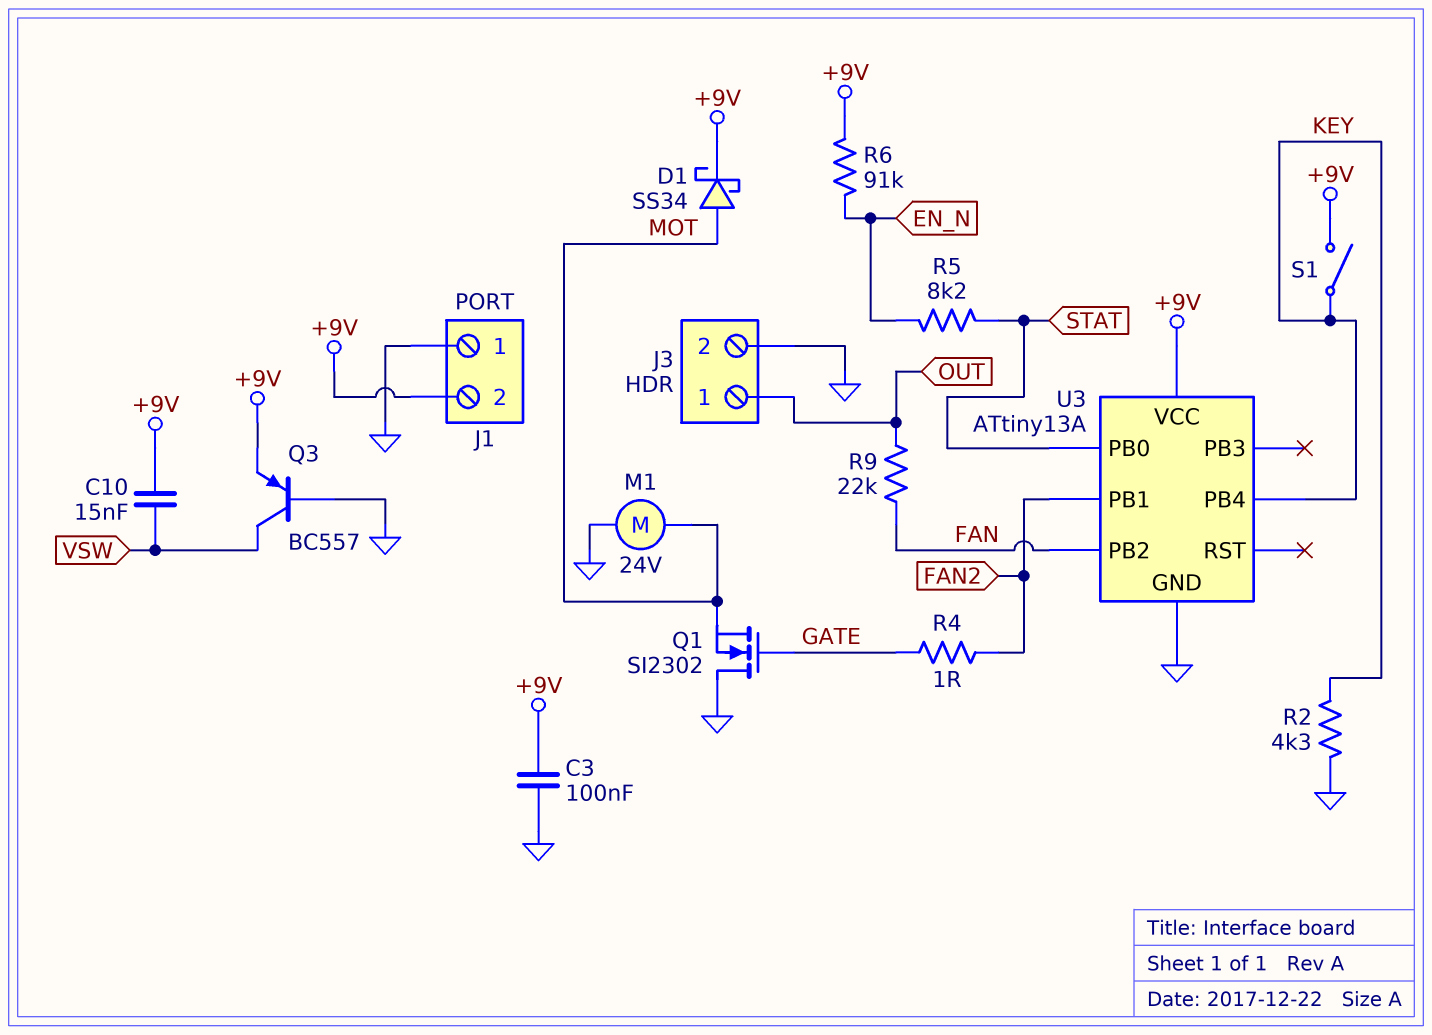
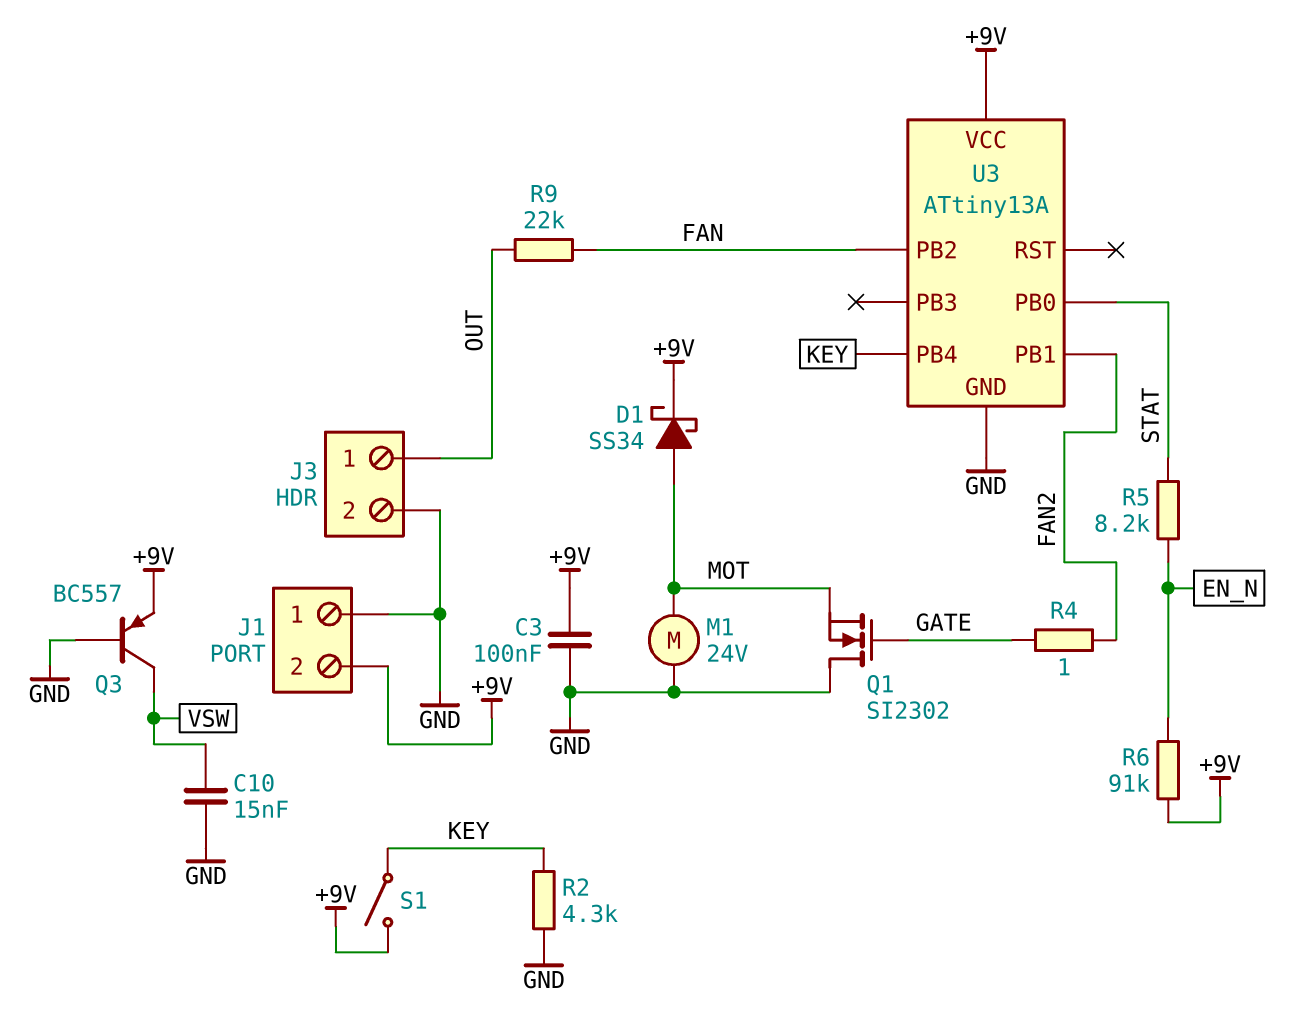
C10: 15nF (+9V, VSW) -> 15nF (GND, VSW)

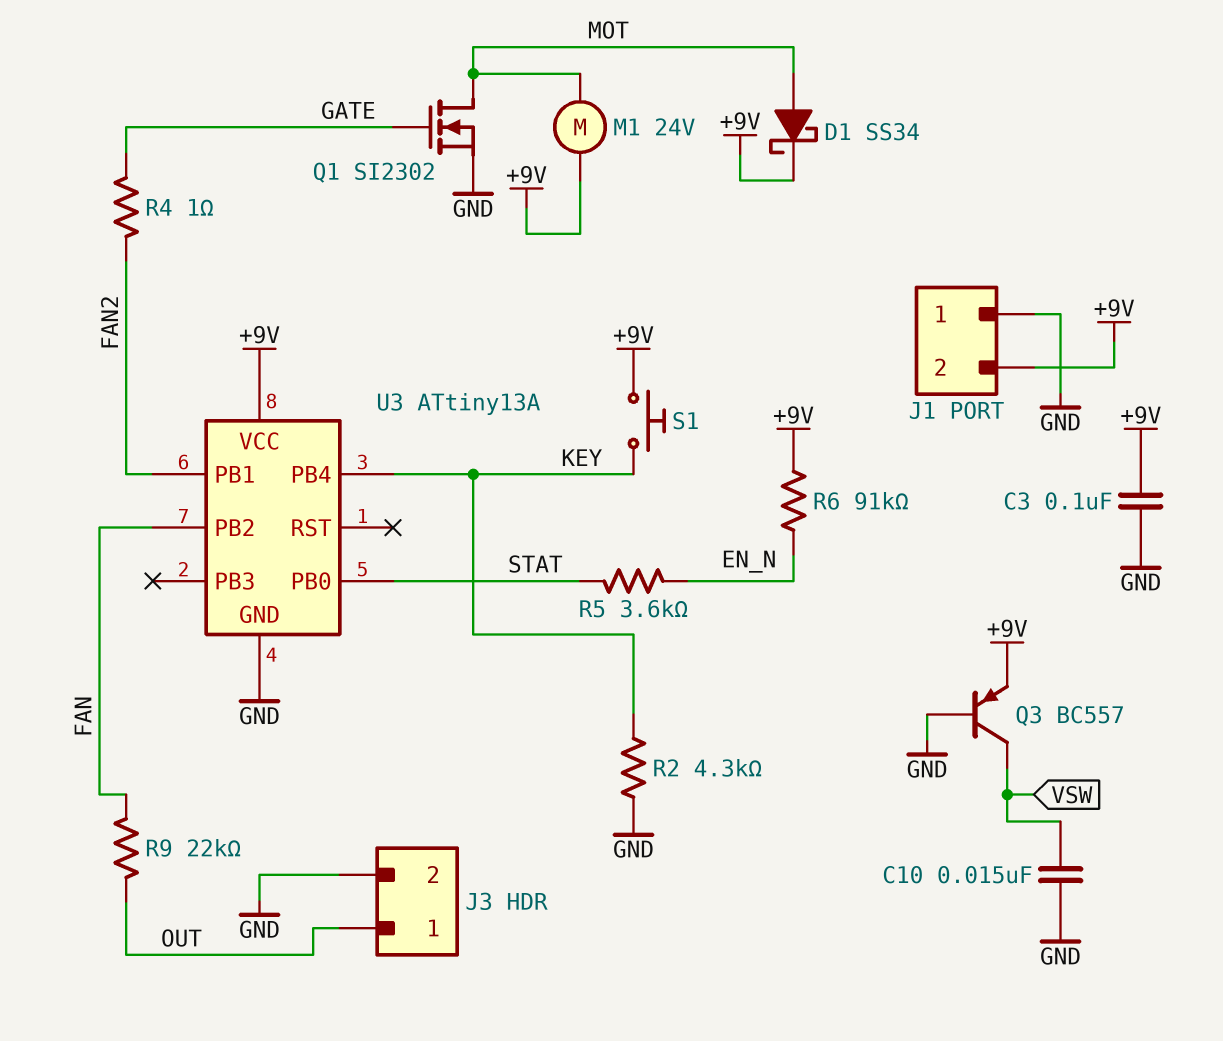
M1: motor 24V (GND, MOT) -> motor 24V (+9V, MOT)
Q1: NMOS SI2302 (G GATE, D GND, S MOT) -> NMOS SI2302 (G GATE, D MOT, S GND)
R5: 8.2k (EN_N, STAT) -> 3.6k (EN_N, STAT)
S1: switch (+9V, KEY) -> button (+9V, KEY)

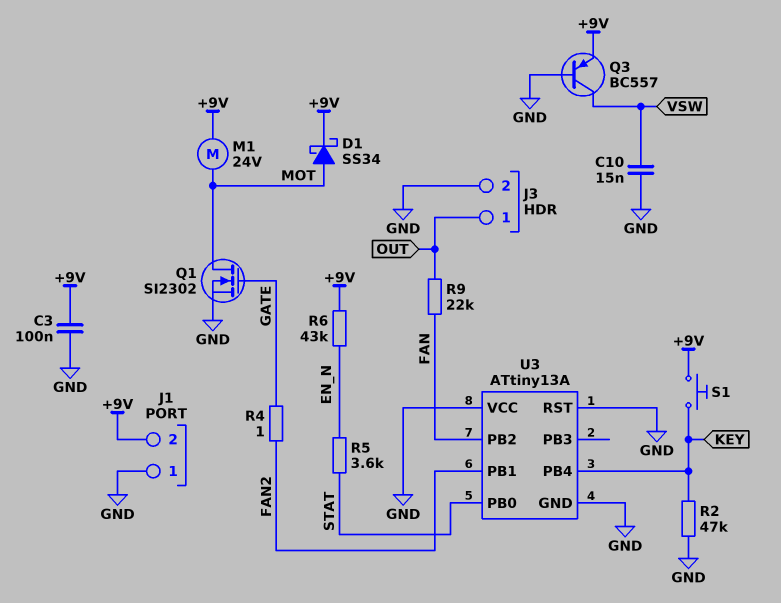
R2: 4.3k (GND, KEY) -> 47k (GND, KEY)
R6: 91k (+9V, EN_N) -> 43k (+9V, EN_N)
U3 pin RST: none -> GND
U3 pin VCC: +9V -> GND

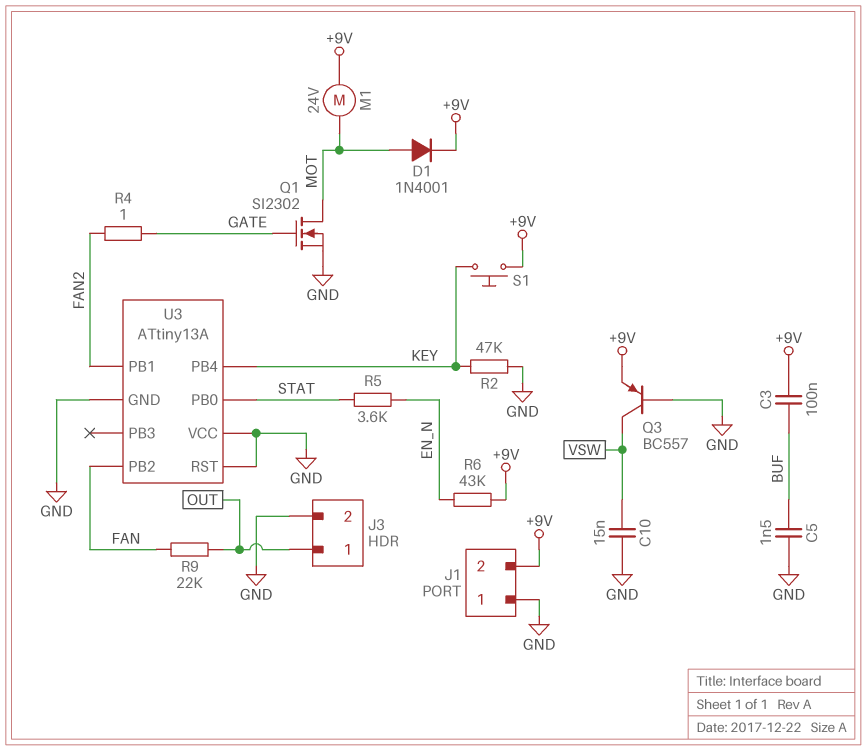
C3: 100nF (+9V, GND) -> 100nF (+9V, BUF)
C5: none -> 1.5nF (BUF, GND)
D1: schottky SS34 (A MOT, K +9V) -> diode 1N4001 (A MOT, K +9V)

